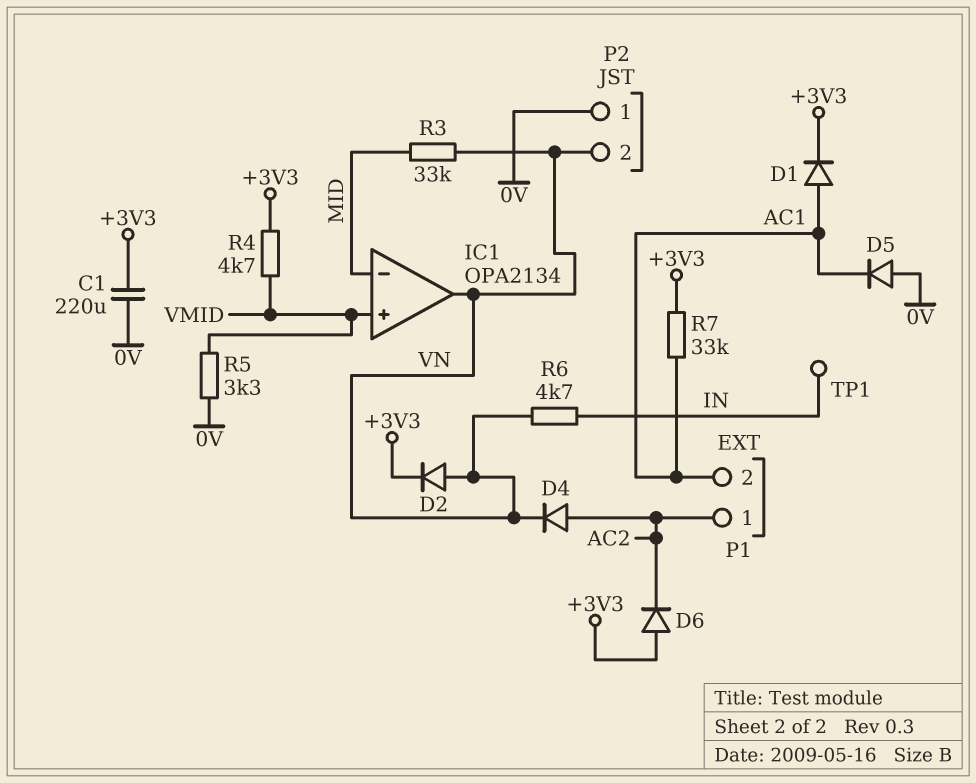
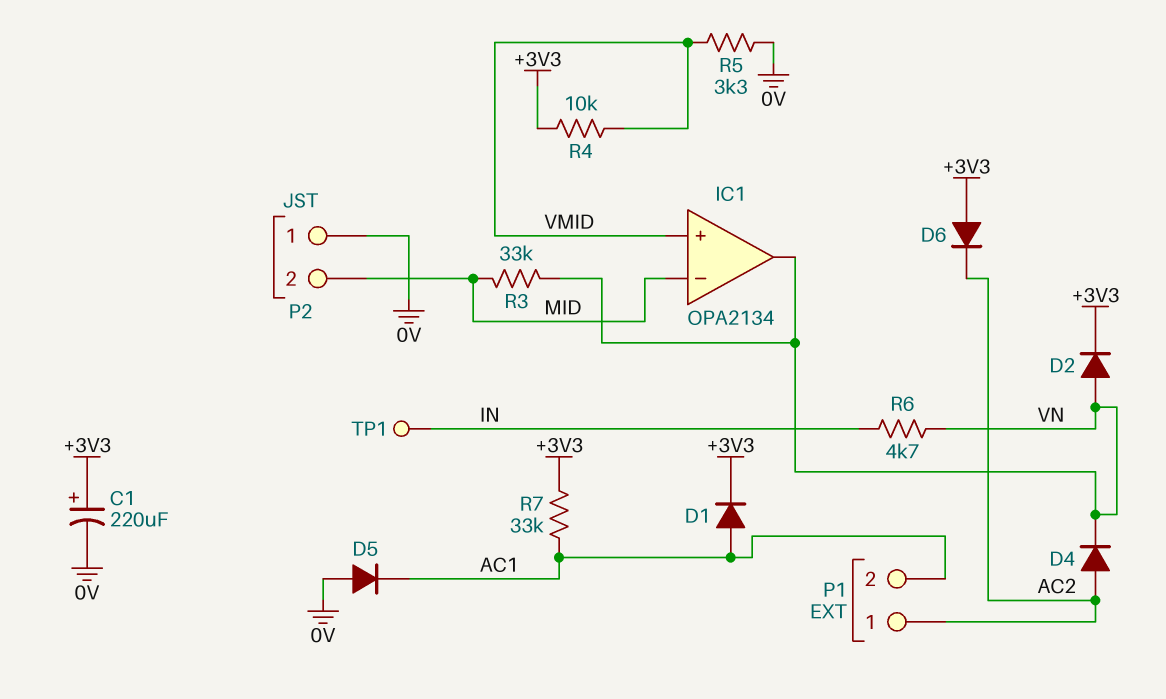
C1: 220uF (+3V3, 0V) -> 220uF (plus +3V3, minus 0V)
P2 pin 2: VN -> MID
R4: 4.7k (+3V3, VMID) -> 10k (+3V3, VMID)

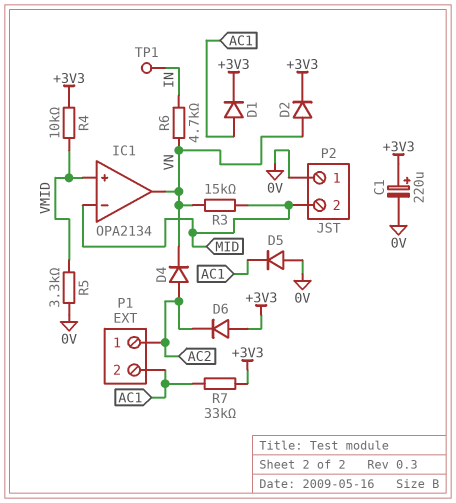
R3: 33k (MID, VN) -> 15k (MID, VN)

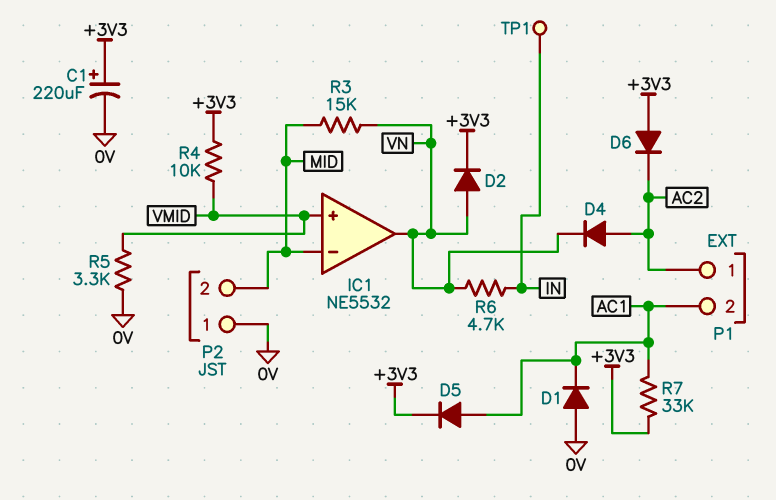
D1: diode (A AC1, K +3V3) -> diode (A 0V, K AC1)
D5: diode (A 0V, K AC1) -> diode (A AC1, K +3V3)
IC1: OPA2134 -> NE5532

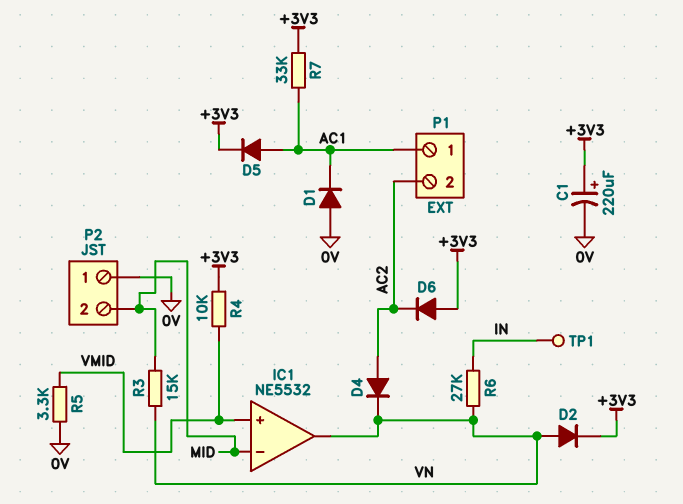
P1 pin 1: AC2 -> AC1
P1 pin 2: AC1 -> AC2
R6: 4.7k (IN, VN) -> 27k (IN, VN)

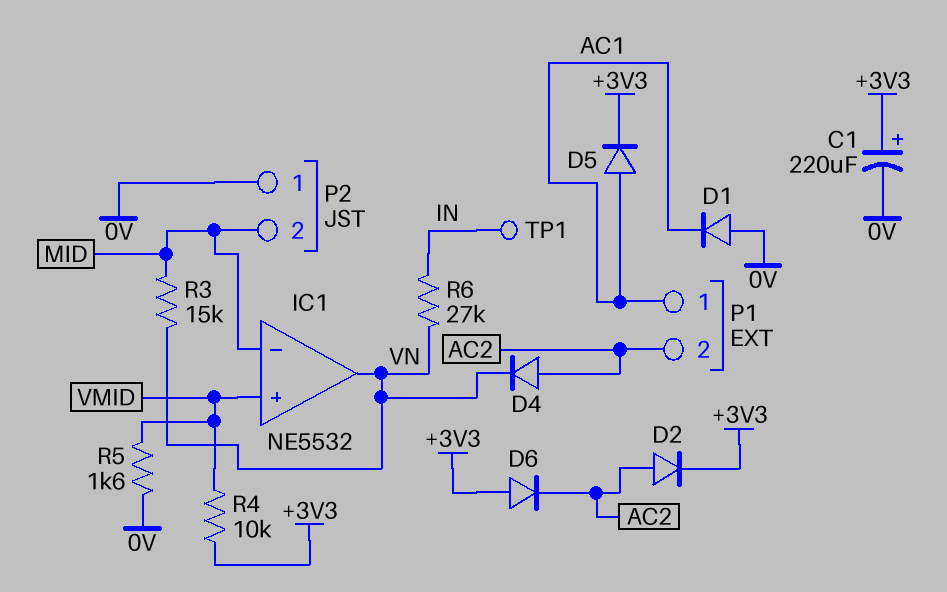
D2: diode (A VN, K +3V3) -> diode (A AC2, K +3V3)
R5: 3.3k (0V, VMID) -> 1.6k (0V, VMID)
R7: 33k (+3V3, AC1) -> none

